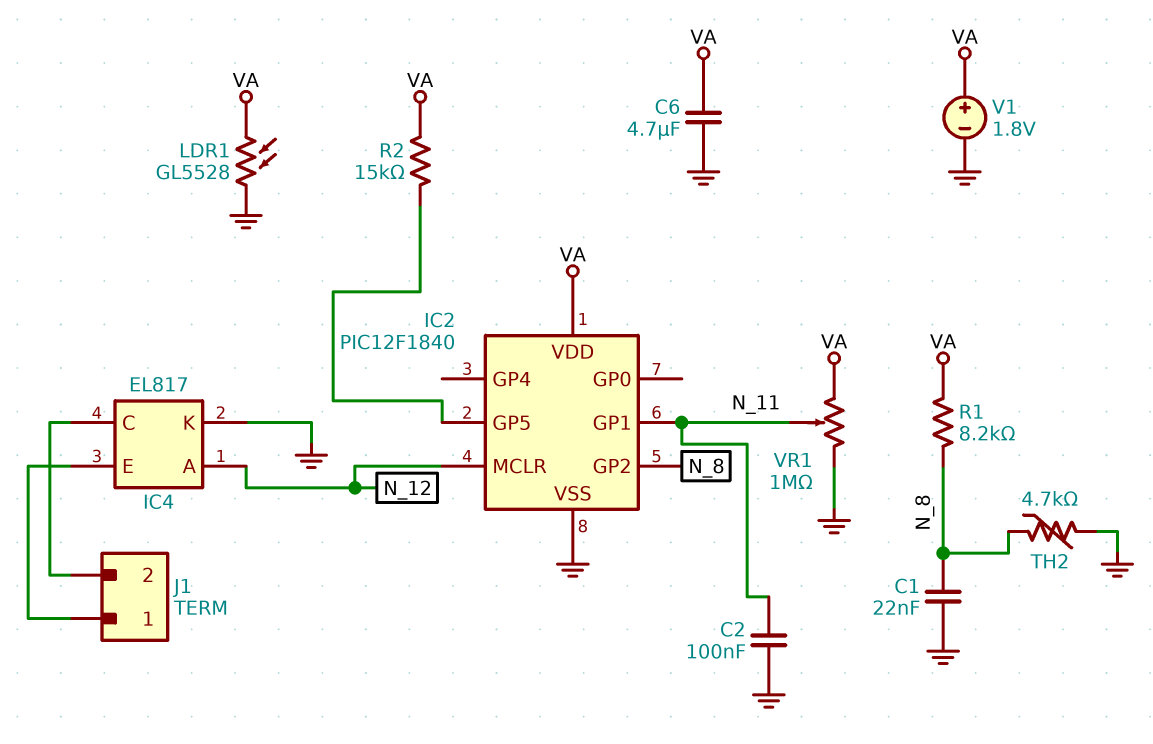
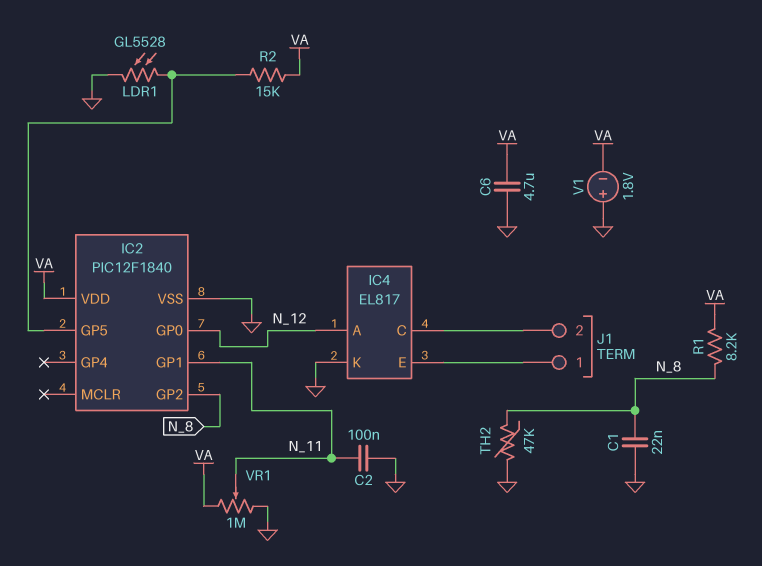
IC2 pin GP0: none -> N_12
IC2 pin MCLR: N_12 -> none
LDR1: GL5528 (GND, VA) -> GL5528 (GND, IC2/GP5)
TH2: 4.7k (GND, N_8) -> 47k (GND, N_8)
V1: 1.8V (plus VA, minus GND) -> 1.8V (plus GND, minus VA)

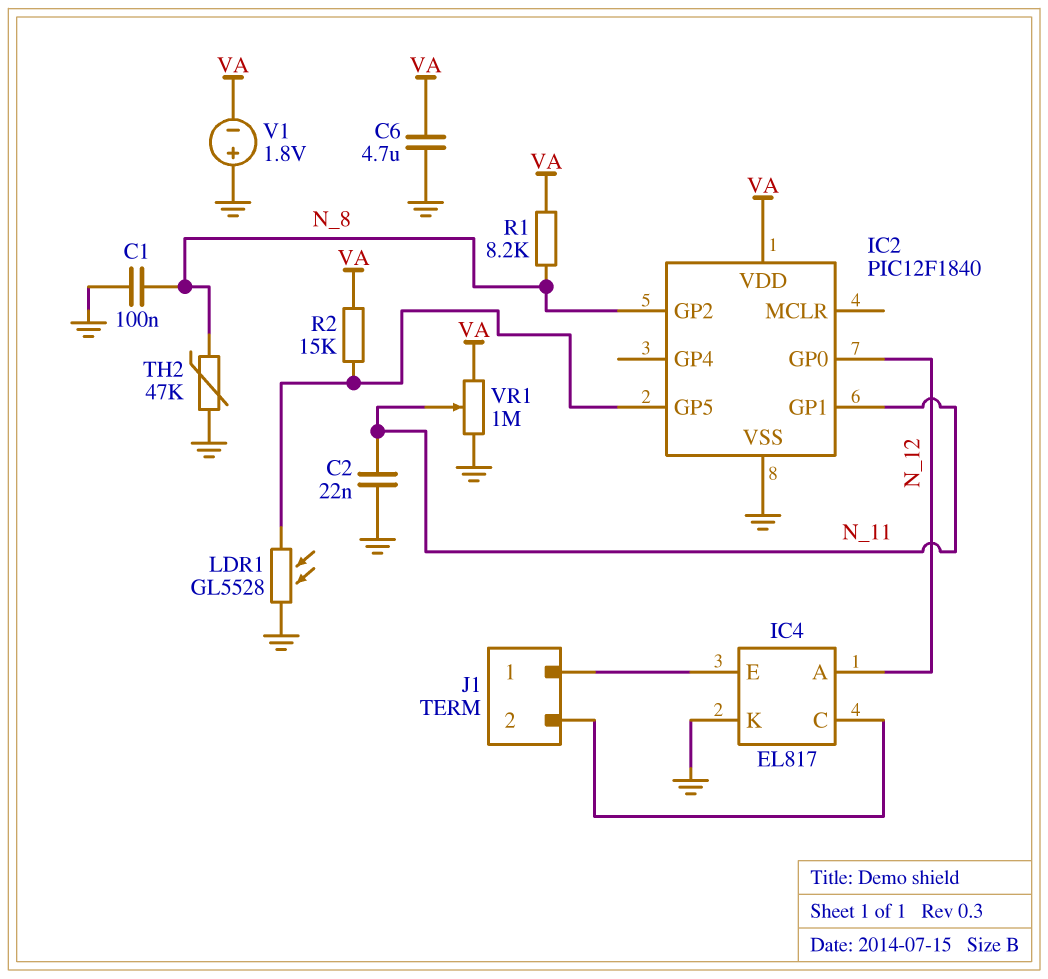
C1: 22nF (GND, N_8) -> 100nF (GND, N_8)
C2: 100nF (GND, N_11) -> 22nF (GND, N_11)

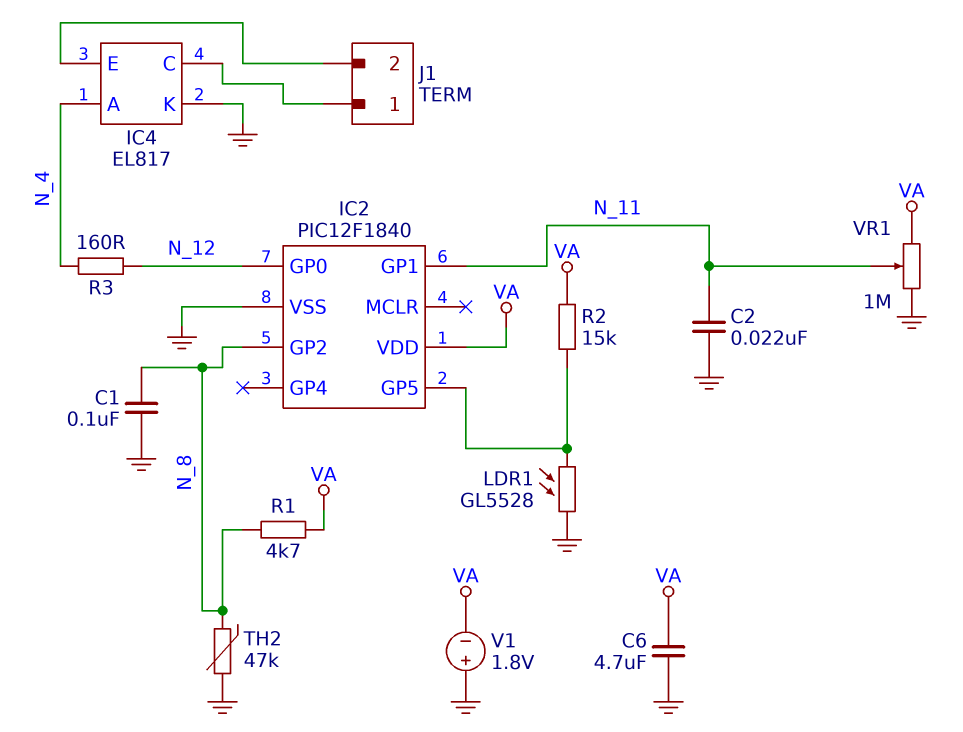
IC4 pin A: N_12 -> N_4
J1 pin 1: IC4/E -> IC4/C
J1 pin 2: IC4/C -> IC4/E
R1: 8.2k (N_8, VA) -> 4.7k (N_8, VA)
R3: none -> 160 (N_4, N_12)

